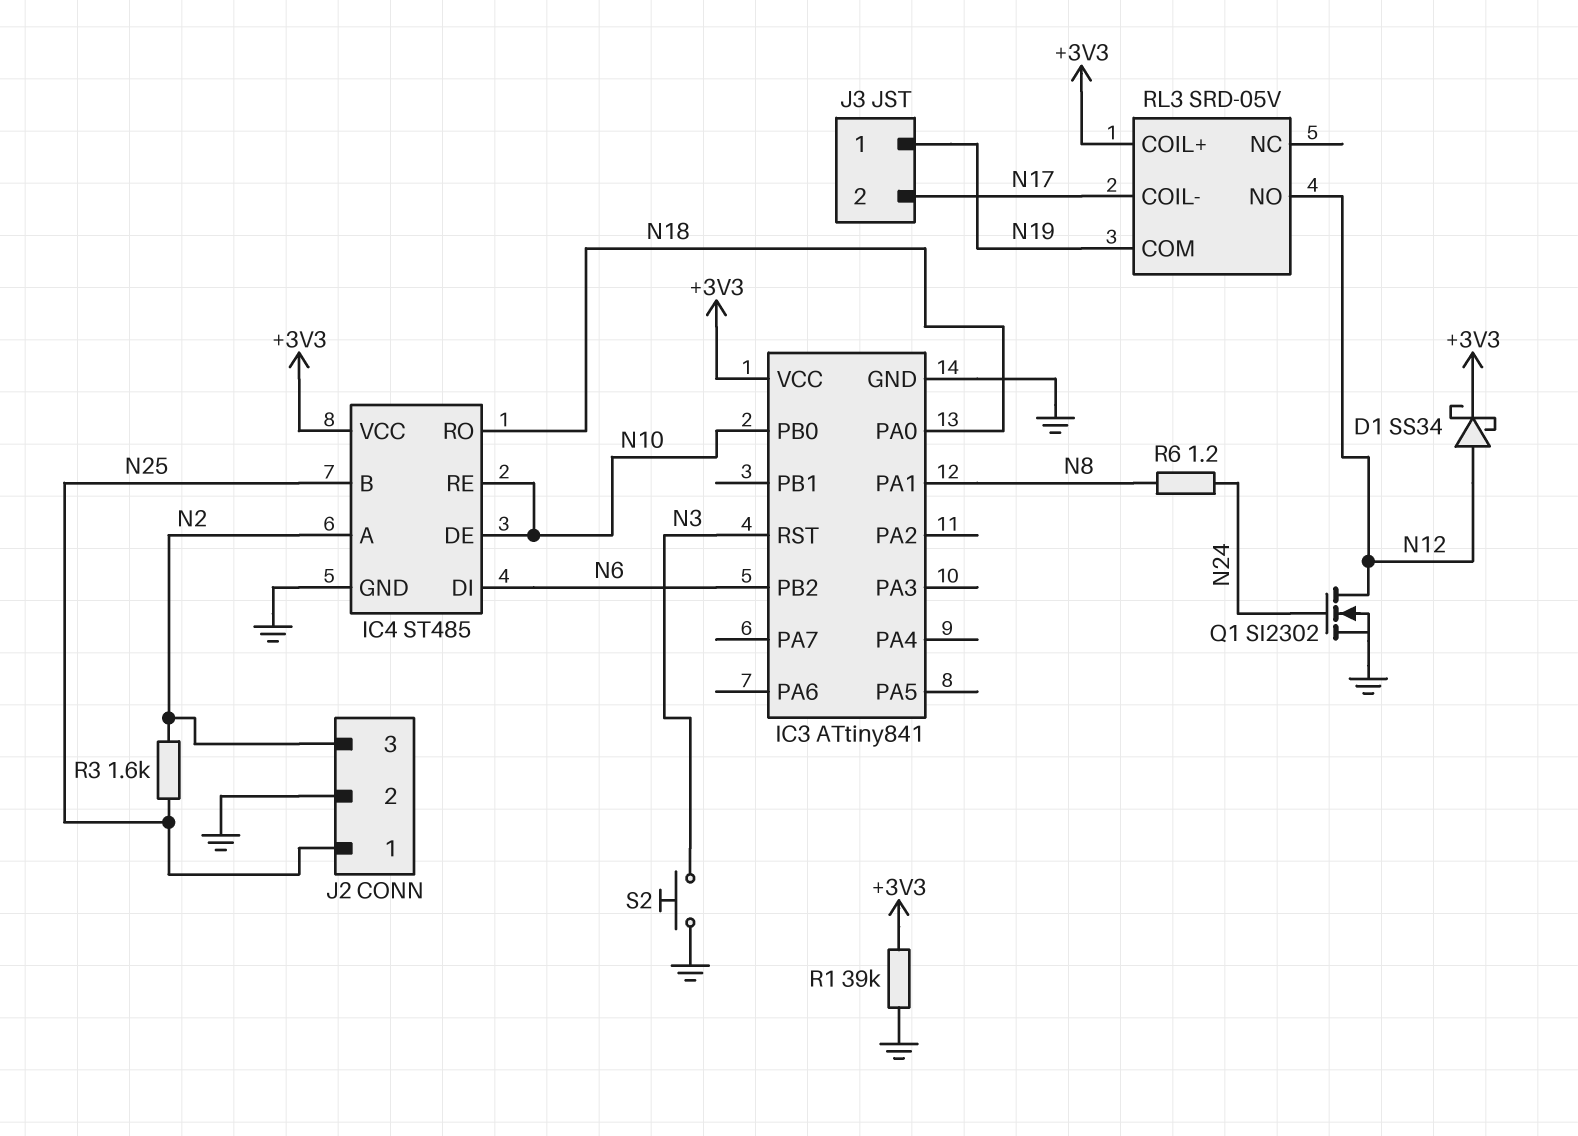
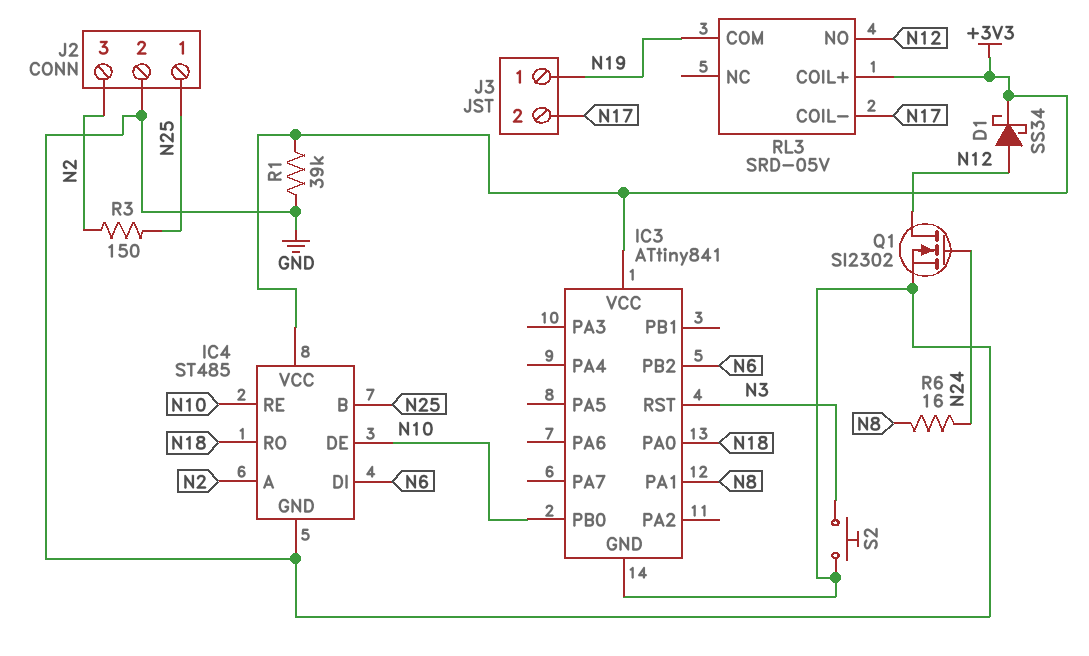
R3: 1.6k (N2, N25) -> 150 (N2, N25)
R6: 1.2 (N8, N24) -> 16 (N8, N24)

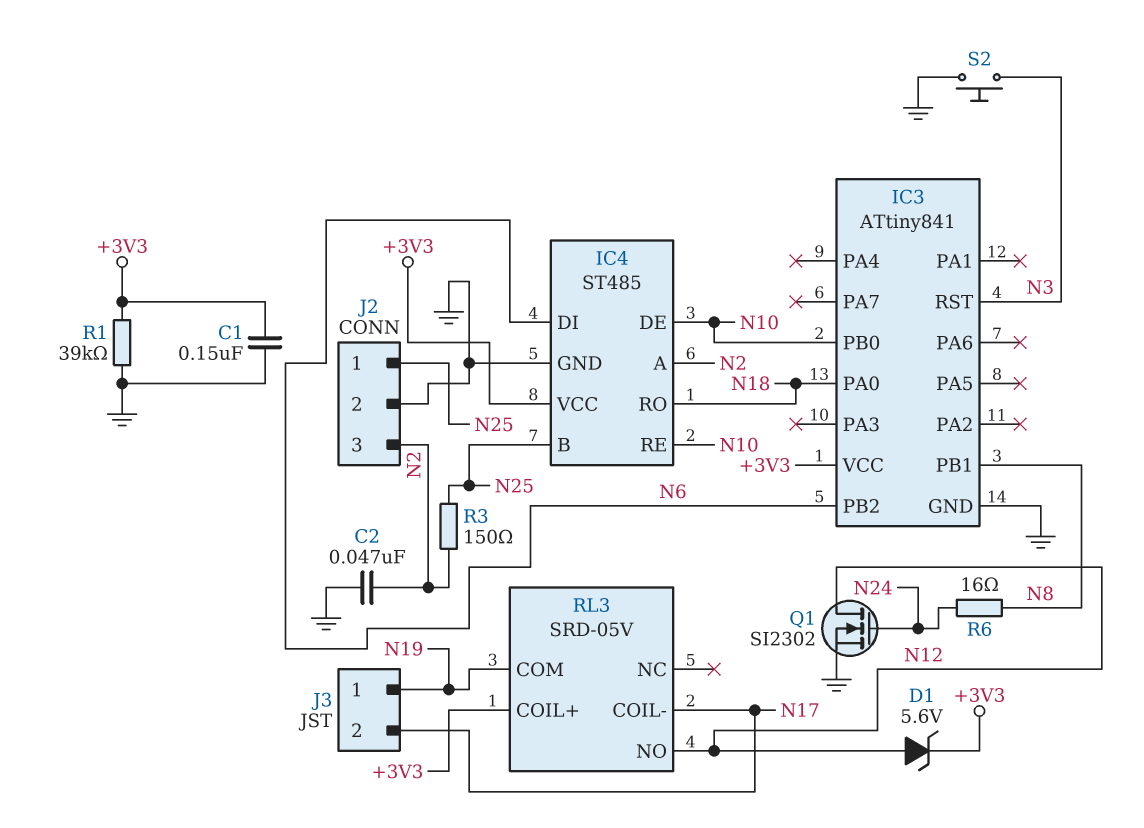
C1: none -> 150nF (+3V3, GND)
C2: none -> 47nF (GND, N2)
D1: schottky SS34 (A N12, K +3V3) -> zener 5.6V (A N12, K +3V3)
IC3 pin PA1: N8 -> none
IC3 pin PB1: none -> N8

